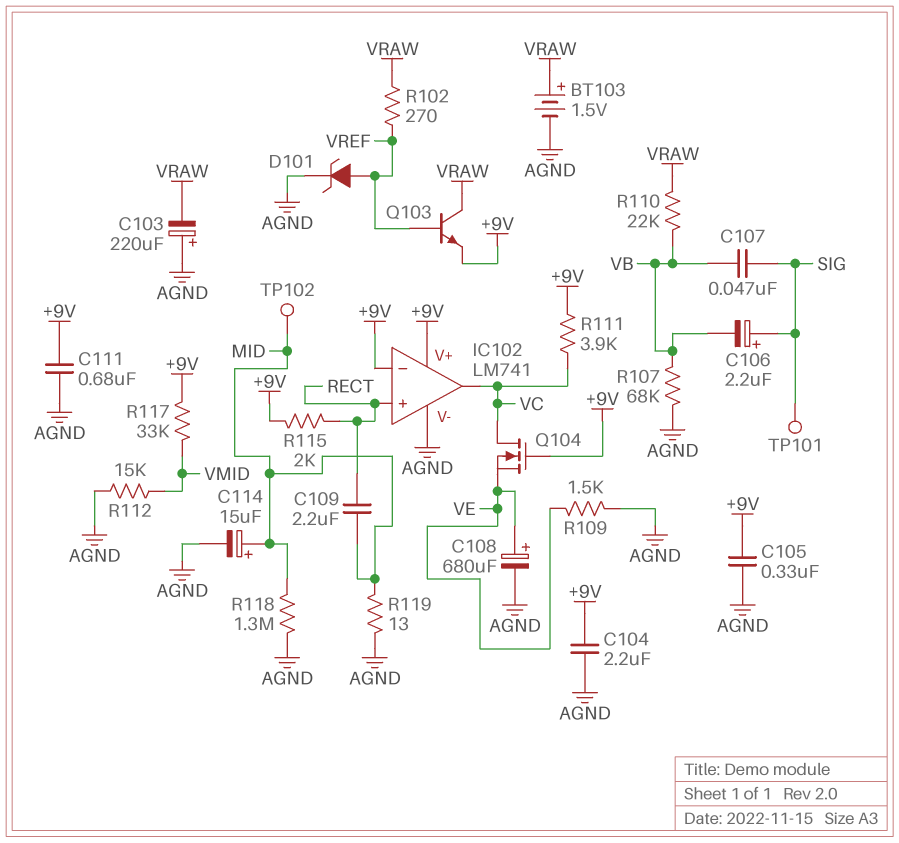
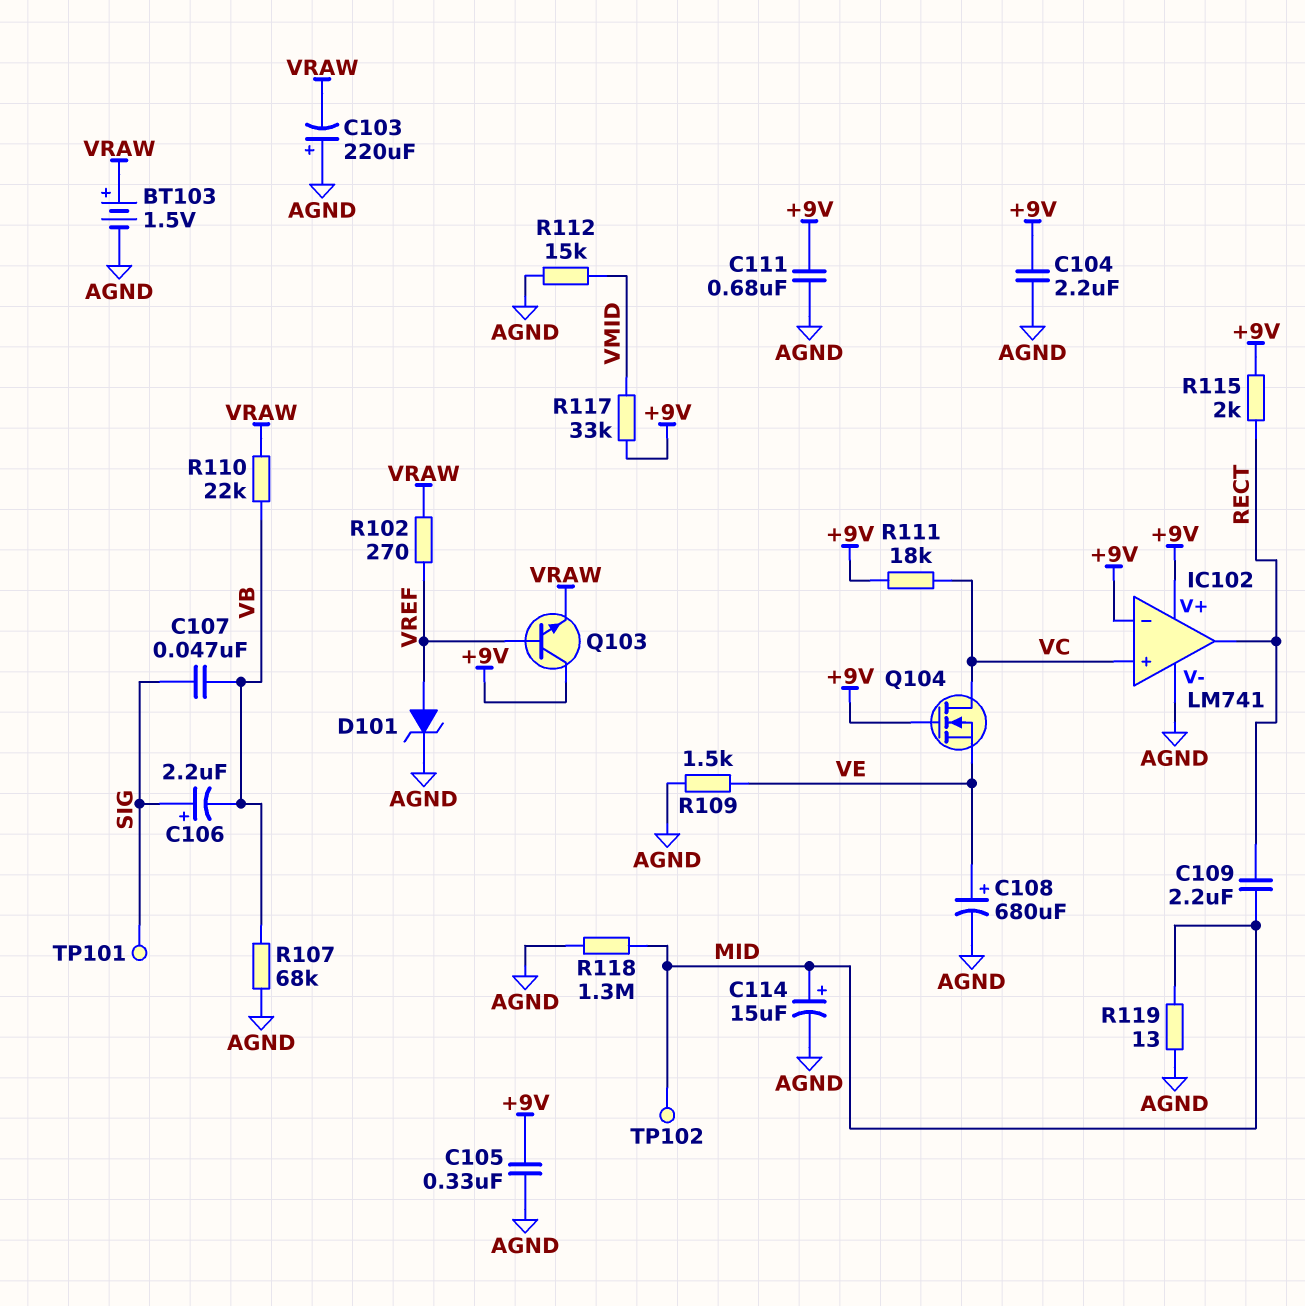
IC102 pin in+: RECT -> VC
IC102 pin out: VC -> RECT
Q103: NPN (B VREF, C VRAW, E +9V) -> NPN (B VREF, C +9V, E VRAW)
R111: 3.9k (+9V, VC) -> 18k (+9V, VC)

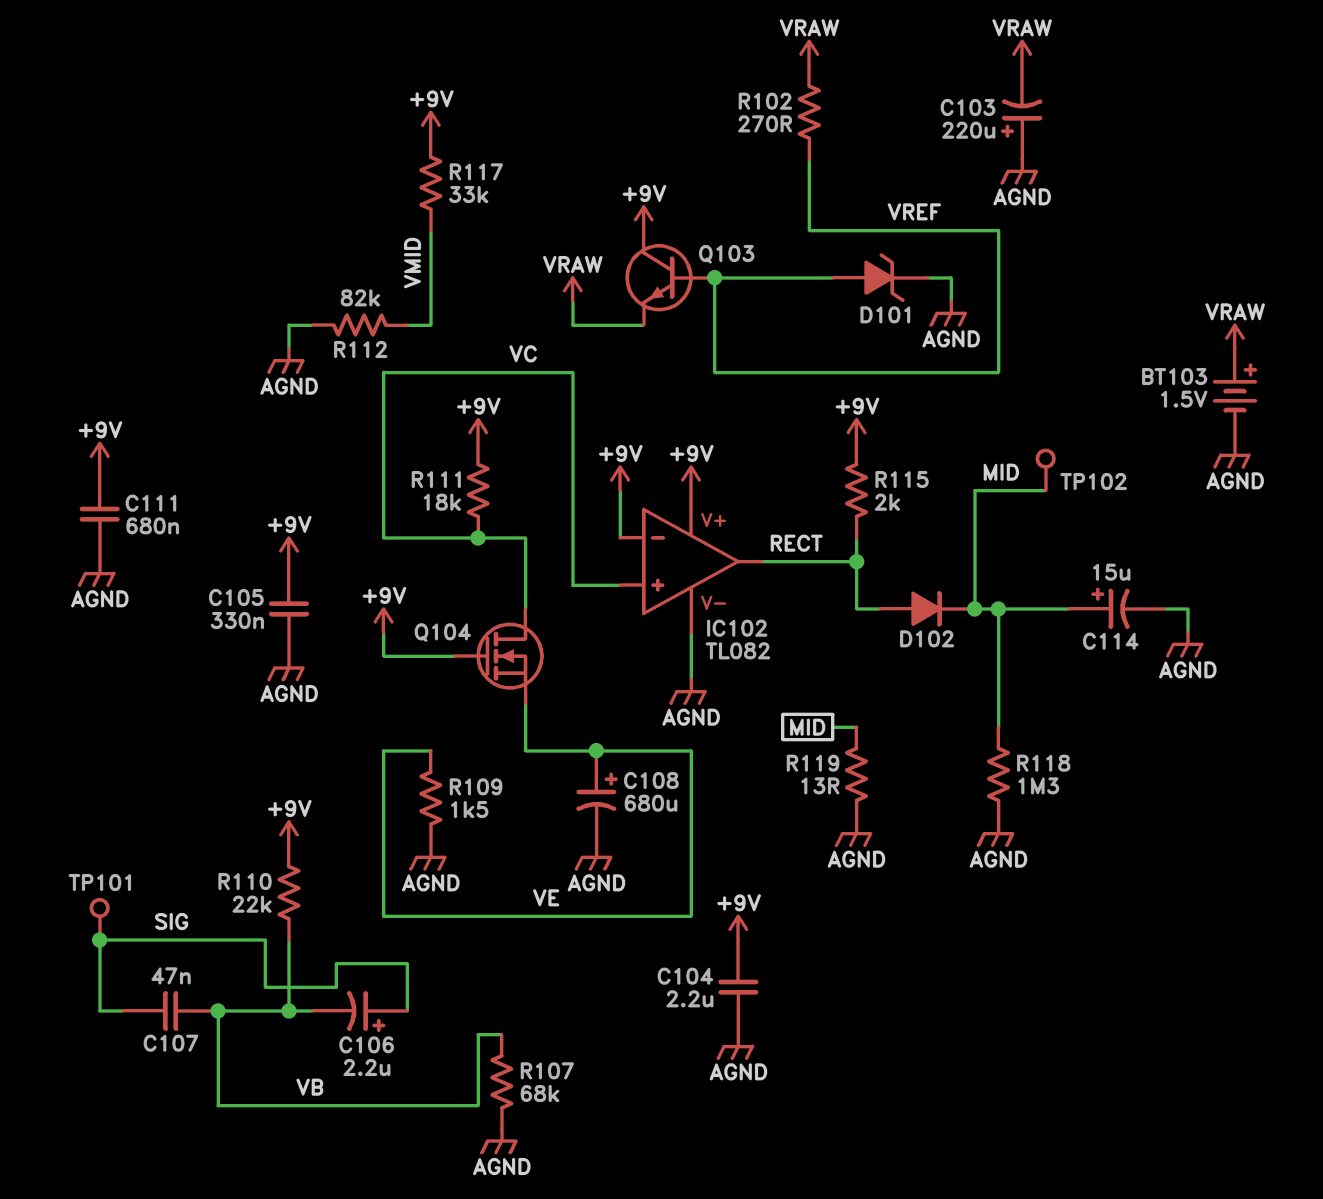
C109: 2.2uF (MID, RECT) -> none
D102: none -> diode (A RECT, K MID)
IC102: LM741 -> TL082
R110: 22k (VB, VRAW) -> 22k (+9V, VB)
R112: 15k (AGND, VMID) -> 82k (AGND, VMID)

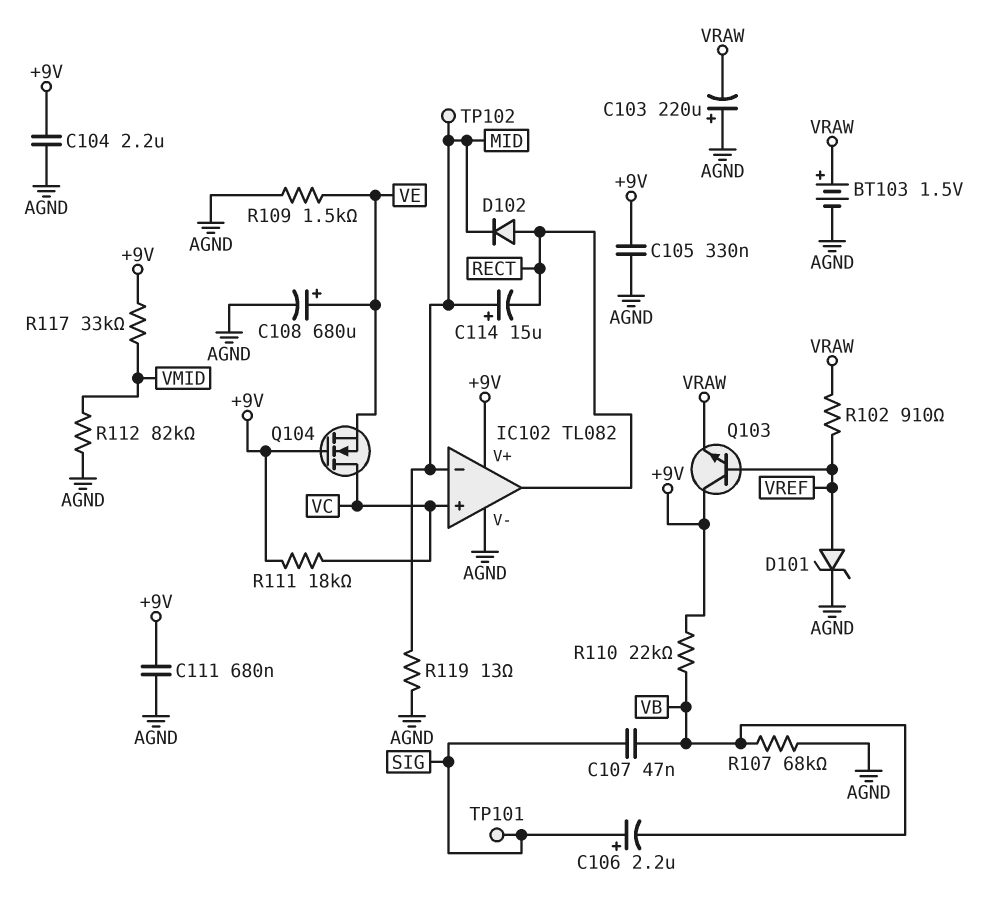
C114: 15uF (plus MID, minus AGND) -> 15uF (plus MID, minus RECT)
IC102 pin in-: +9V -> MID
R102: 270 (VRAW, VREF) -> 910 (VRAW, VREF)
R115: 2k (+9V, RECT) -> none
R118: 1.3M (AGND, MID) -> none

